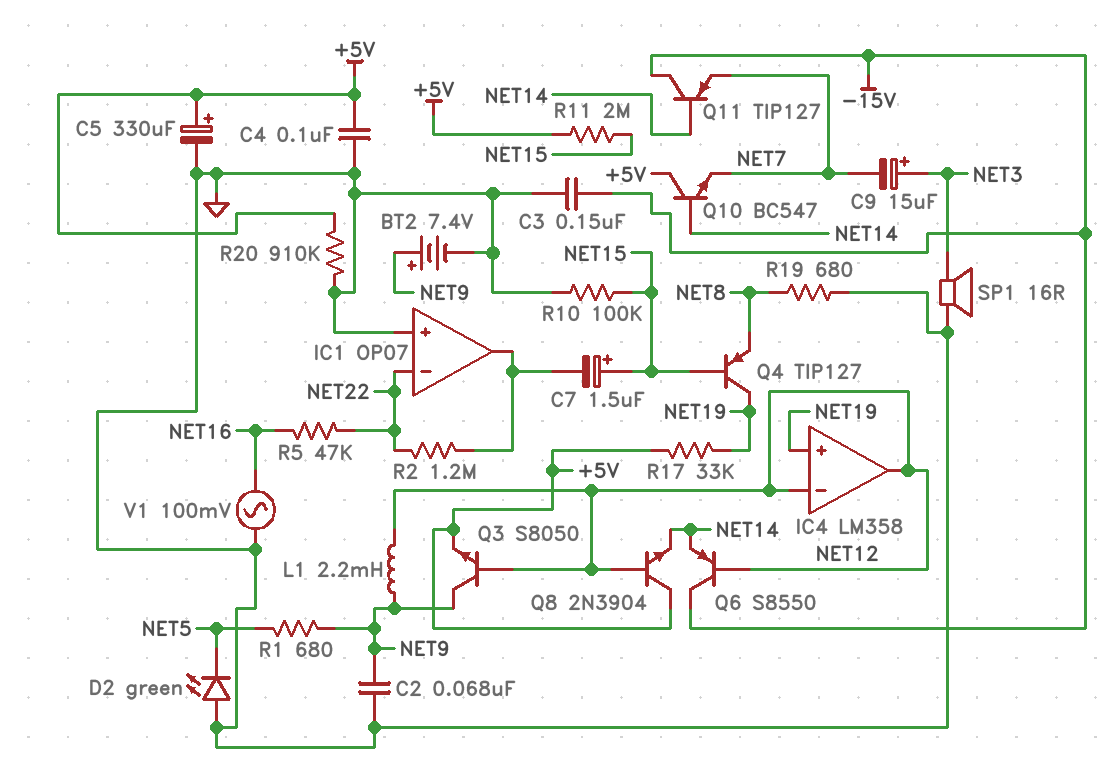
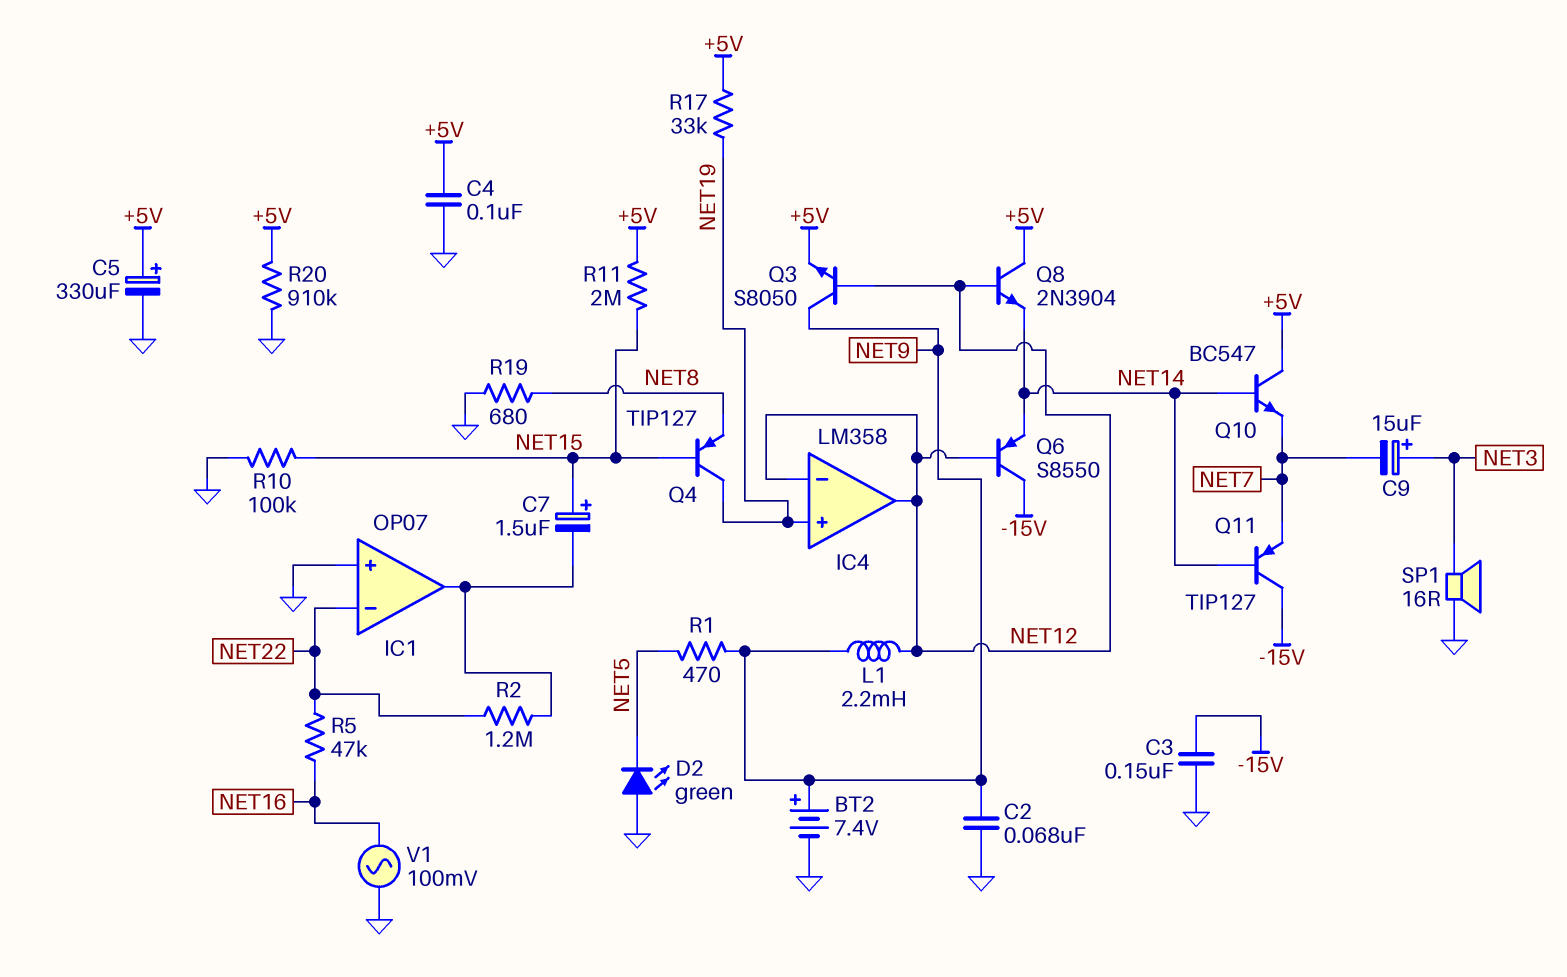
R1: 680 (NET5, NET9) -> 470 (NET5, NET9)

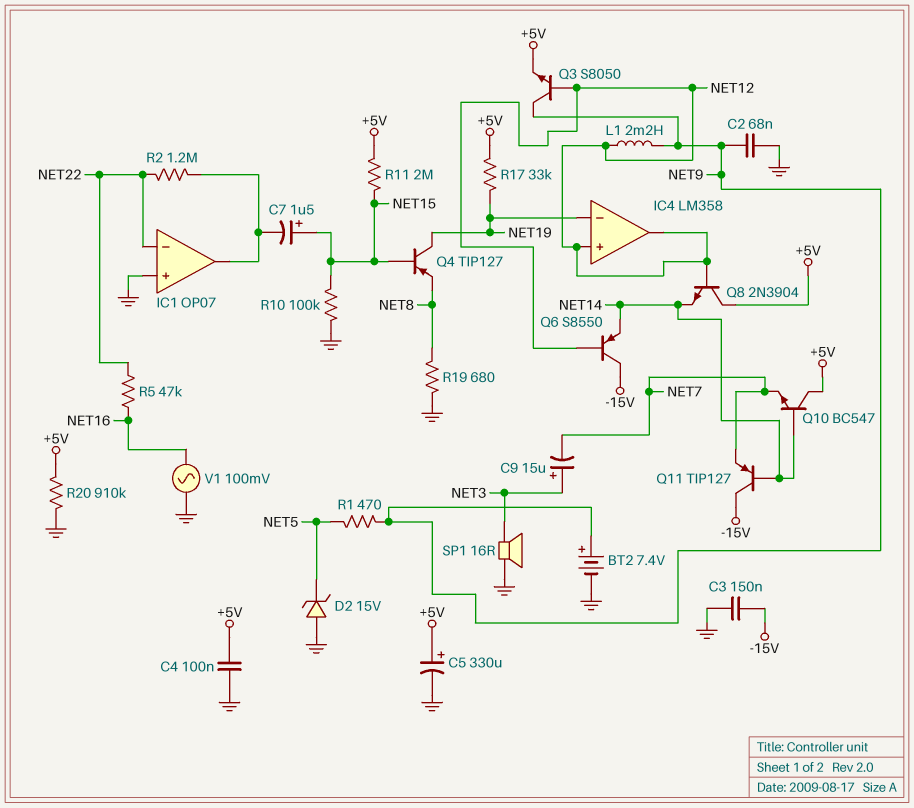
D2: LED green (A GND, K NET5) -> zener 15V (A GND, K NET5)
IC4 pin in+: NET19 -> NET12
IC4 pin in-: NET12 -> NET19

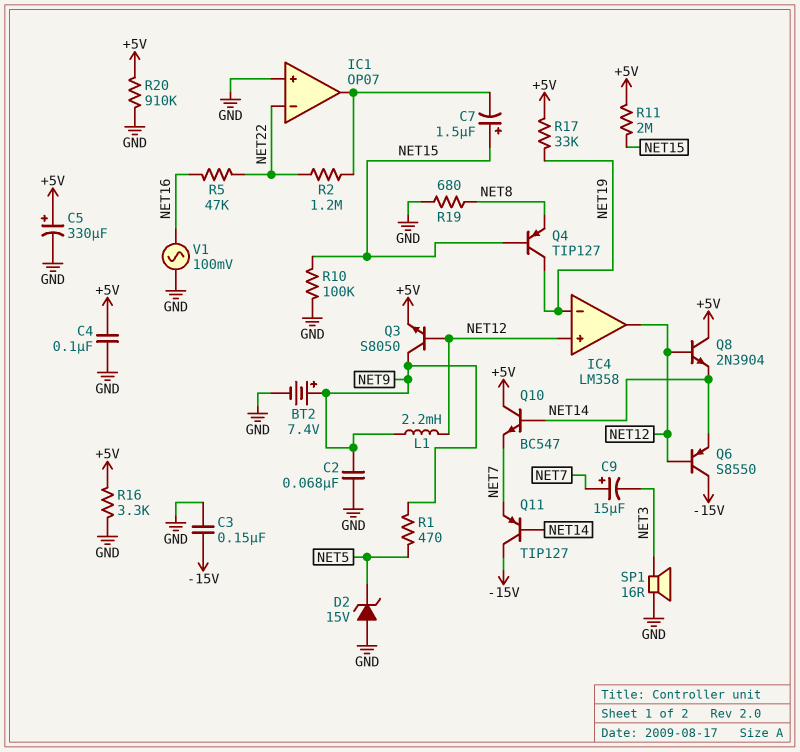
C9: 15uF (plus NET3, minus NET7) -> 15uF (plus NET7, minus NET3)
R16: none -> 3.3k (+5V, GND)

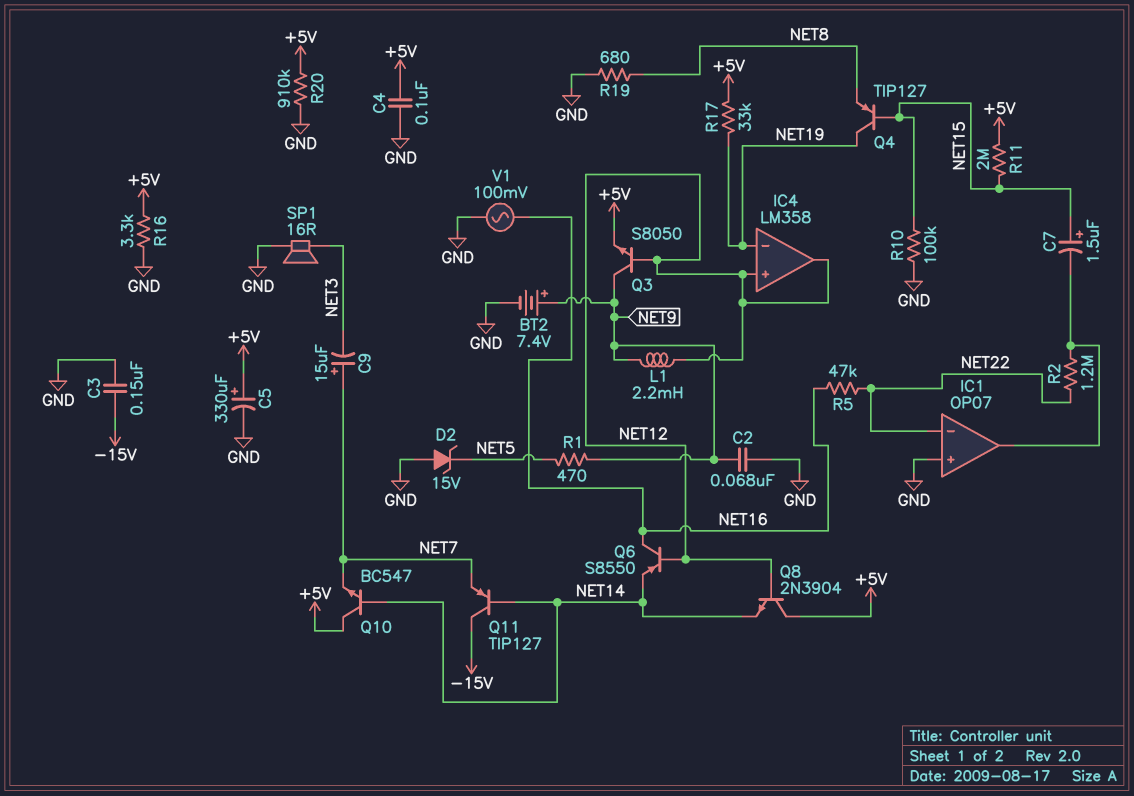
Q6: PNP S8550 (B NET12, C -15V, E NET14) -> PNP S8550 (B NET12, C NET16, E NET14)

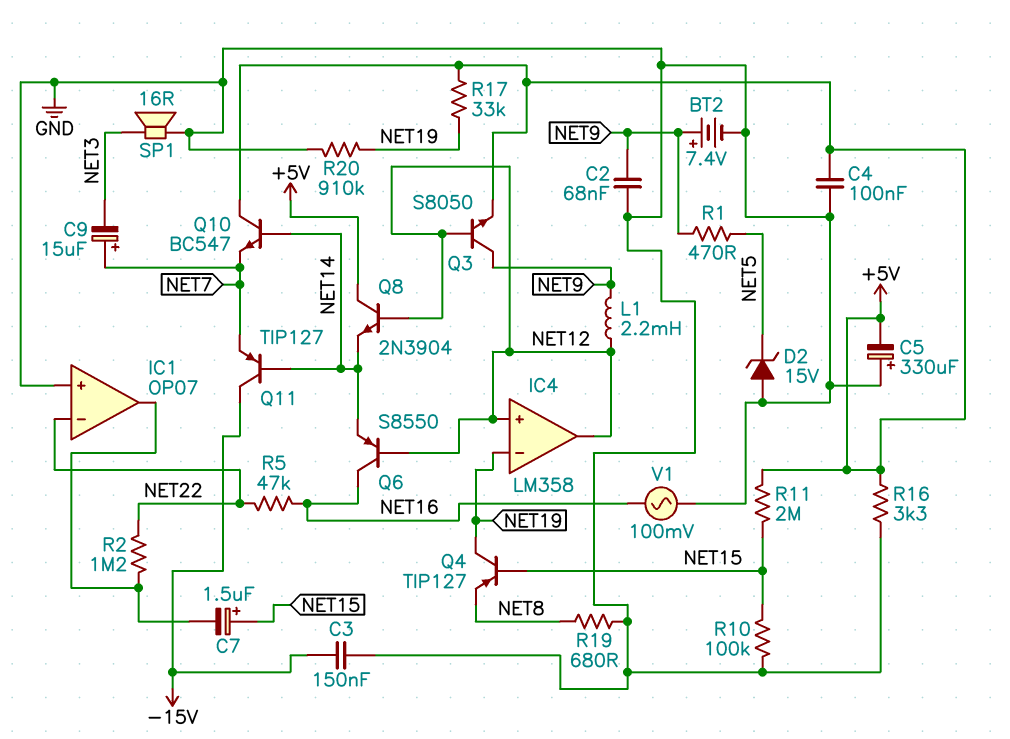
C5: 330uF (plus +5V, minus GND) -> 330uF (plus GND, minus +5V)
R20: 910k (+5V, GND) -> 910k (GND, NET19)

